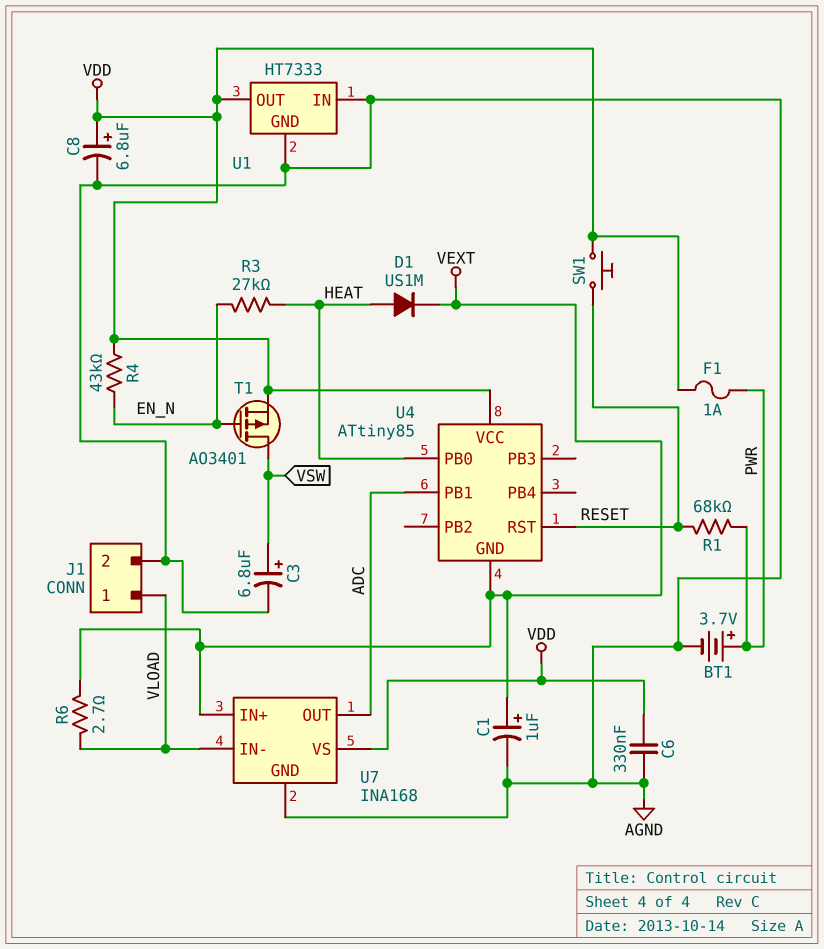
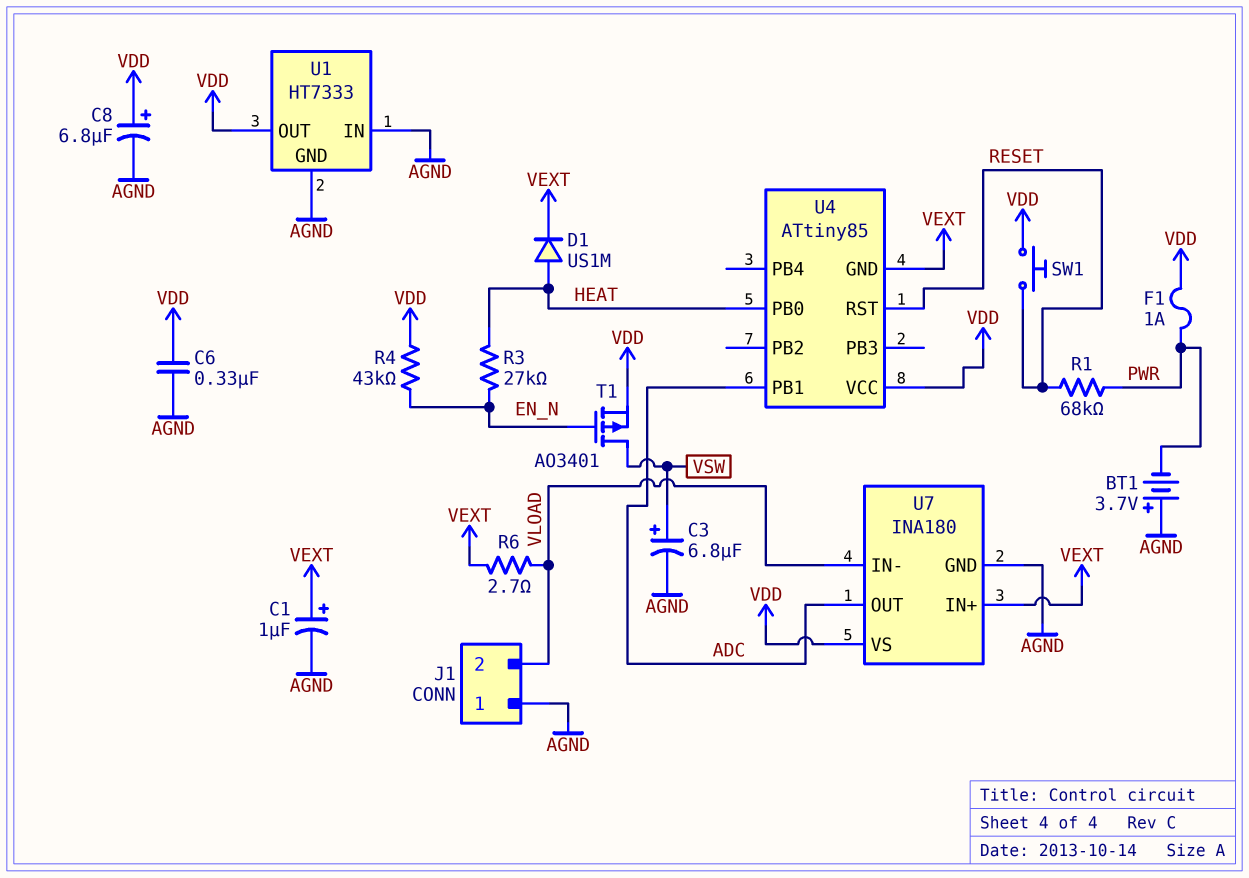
BT1: 3.7V (plus PWR, minus AGND) -> 3.7V (plus AGND, minus PWR)
J1 pin 1: VLOAD -> AGND
J1 pin 2: AGND -> VLOAD
U7: INA168 -> INA180

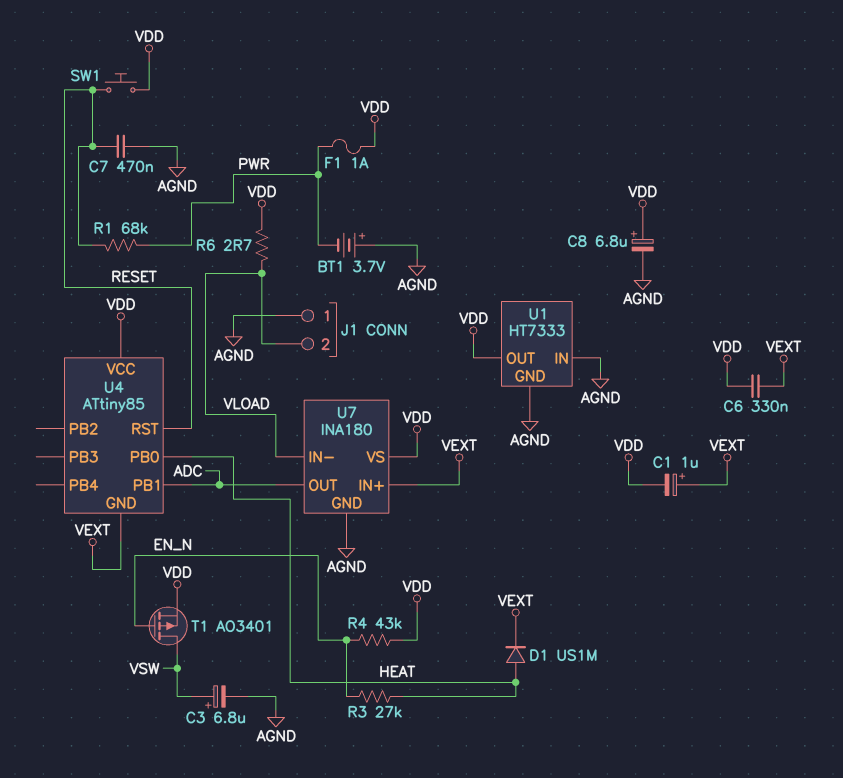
C1: 1uF (plus VEXT, minus AGND) -> 1uF (plus VEXT, minus VDD)
C6: 330nF (AGND, VDD) -> 330nF (VDD, VEXT)
C7: none -> 470nF (AGND, RESET)
R6: 2.7 (VEXT, VLOAD) -> 2.7 (VDD, VLOAD)

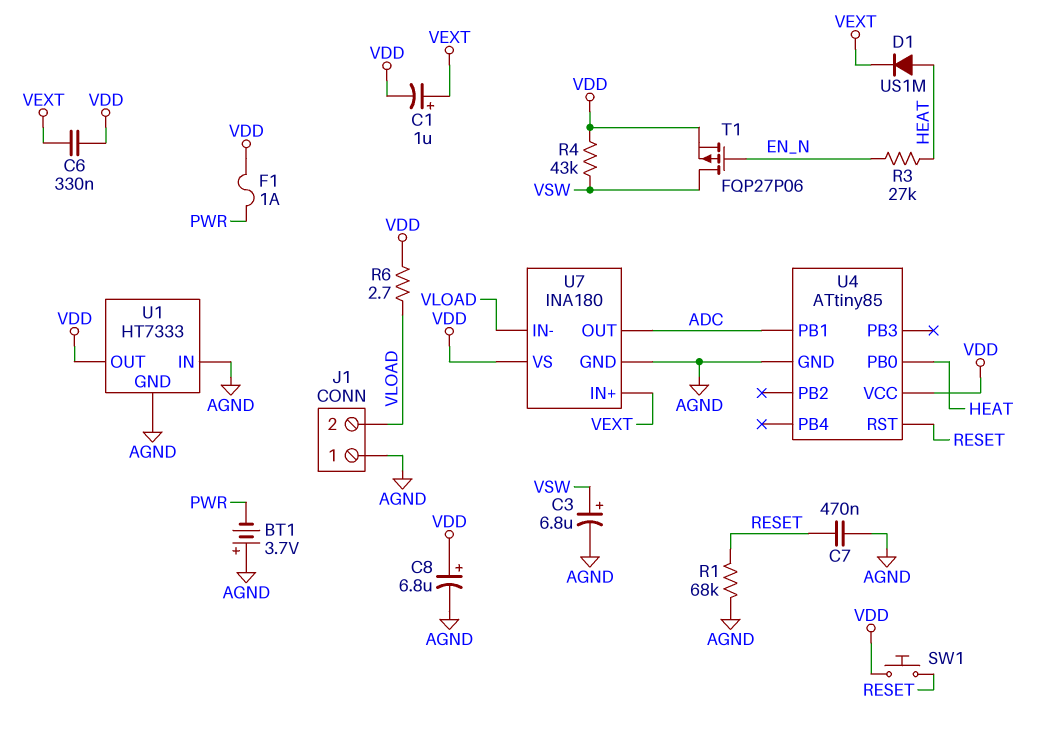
R1: 68k (PWR, RESET) -> 68k (AGND, RESET)
R4: 43k (EN_N, VDD) -> 43k (VDD, VSW)
T1: PMOS AO3401 (G EN_N, D VSW, S VDD) -> PMOS FQP27P06 (G EN_N, D VSW, S VDD)
U4 pin GND: VEXT -> AGND

